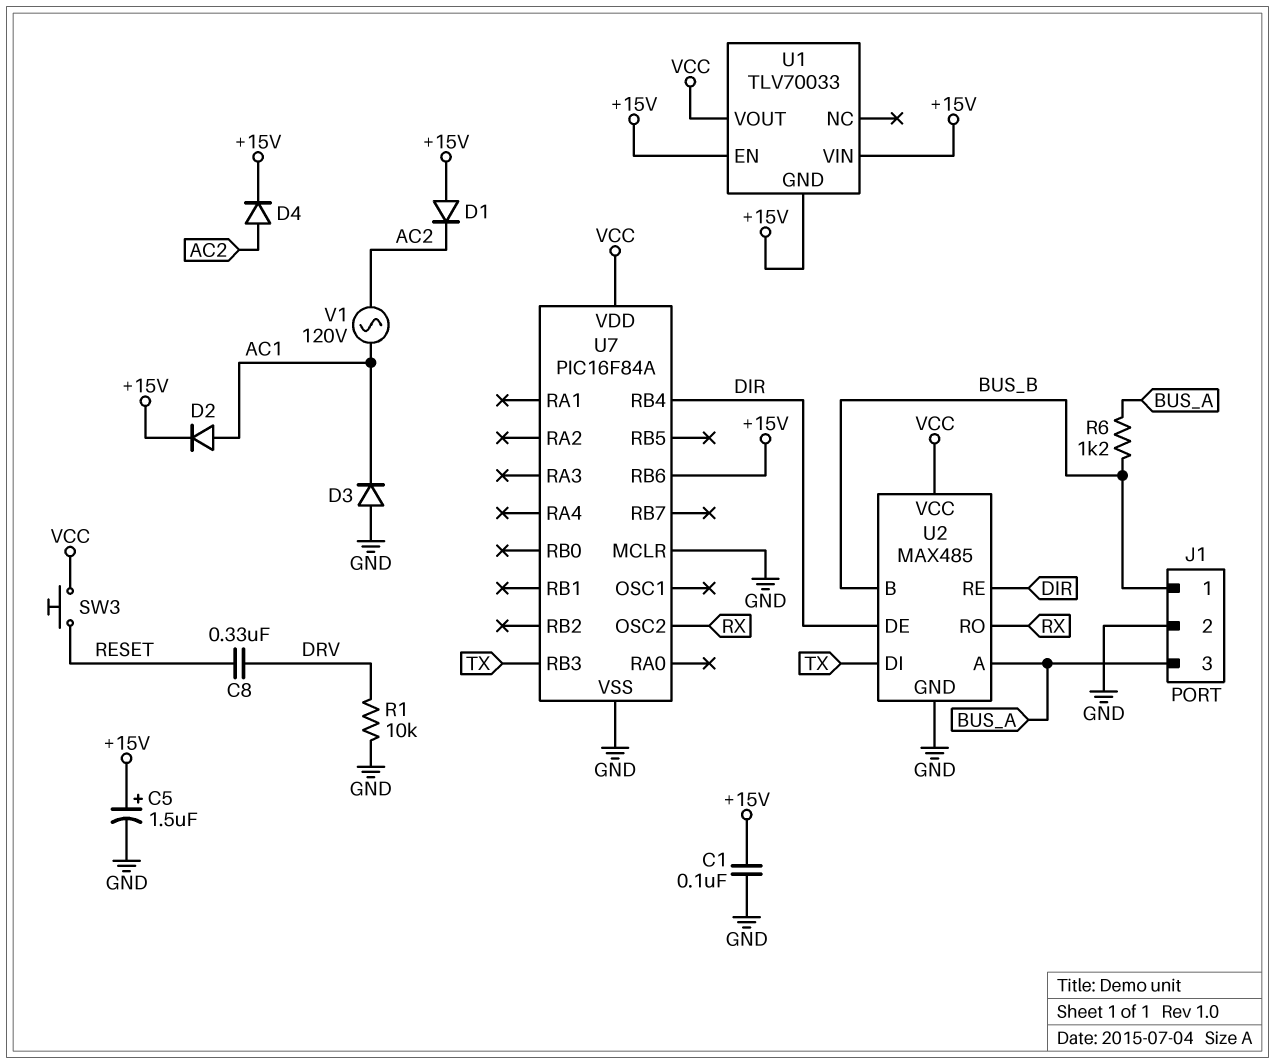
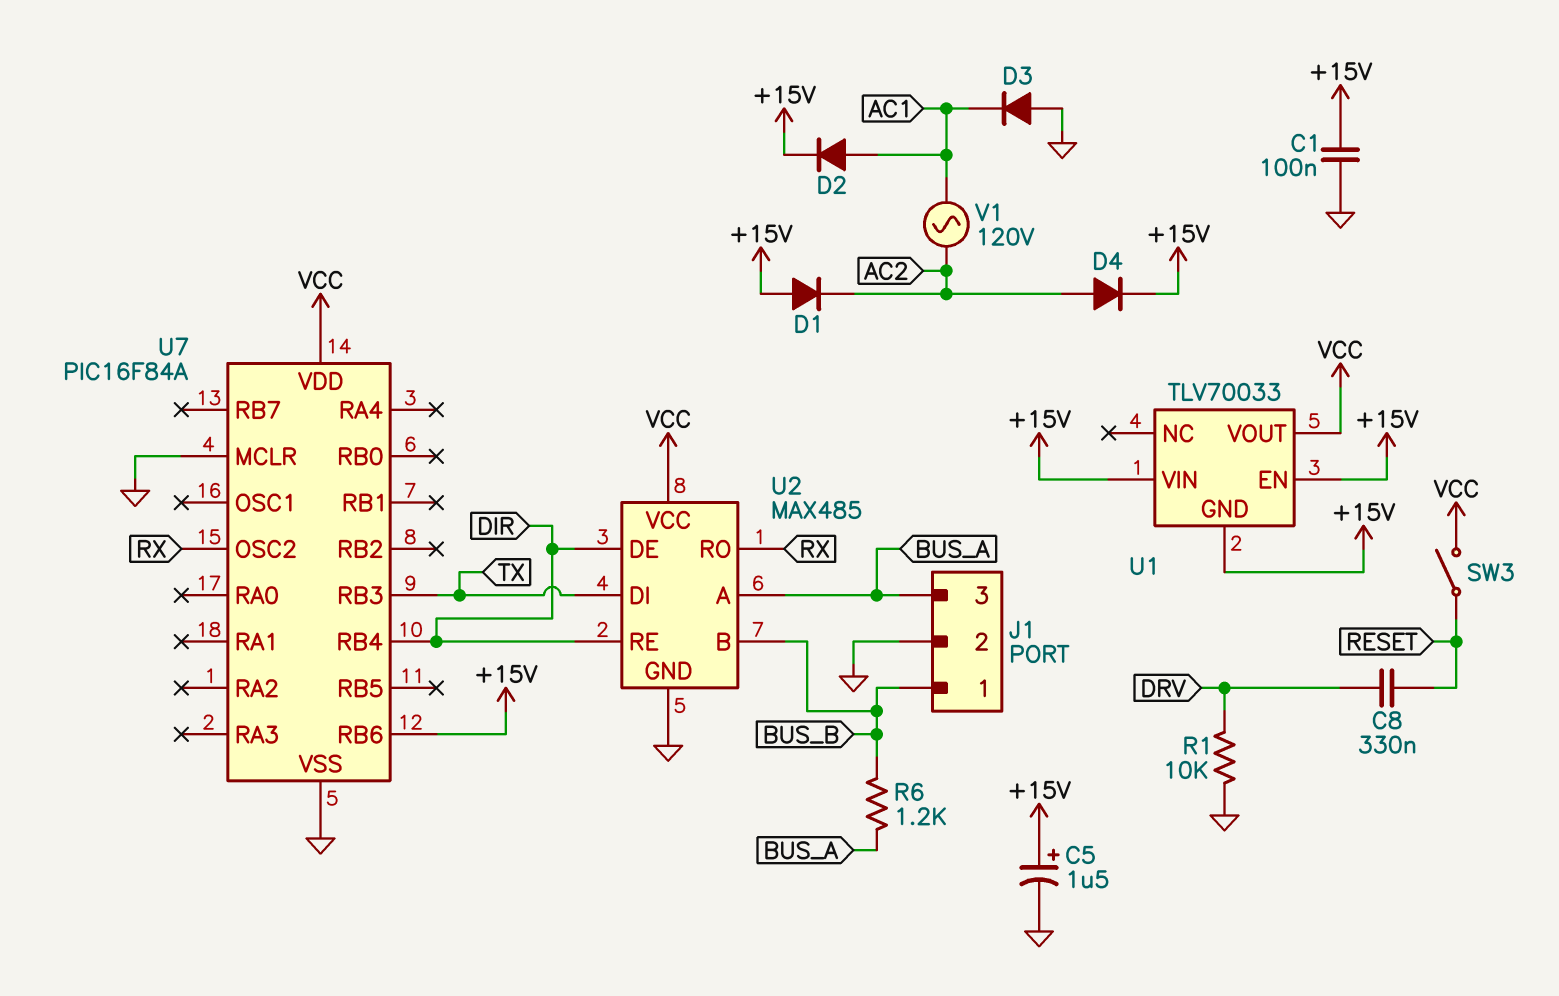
SW3: button (RESET, VCC) -> switch (RESET, VCC)

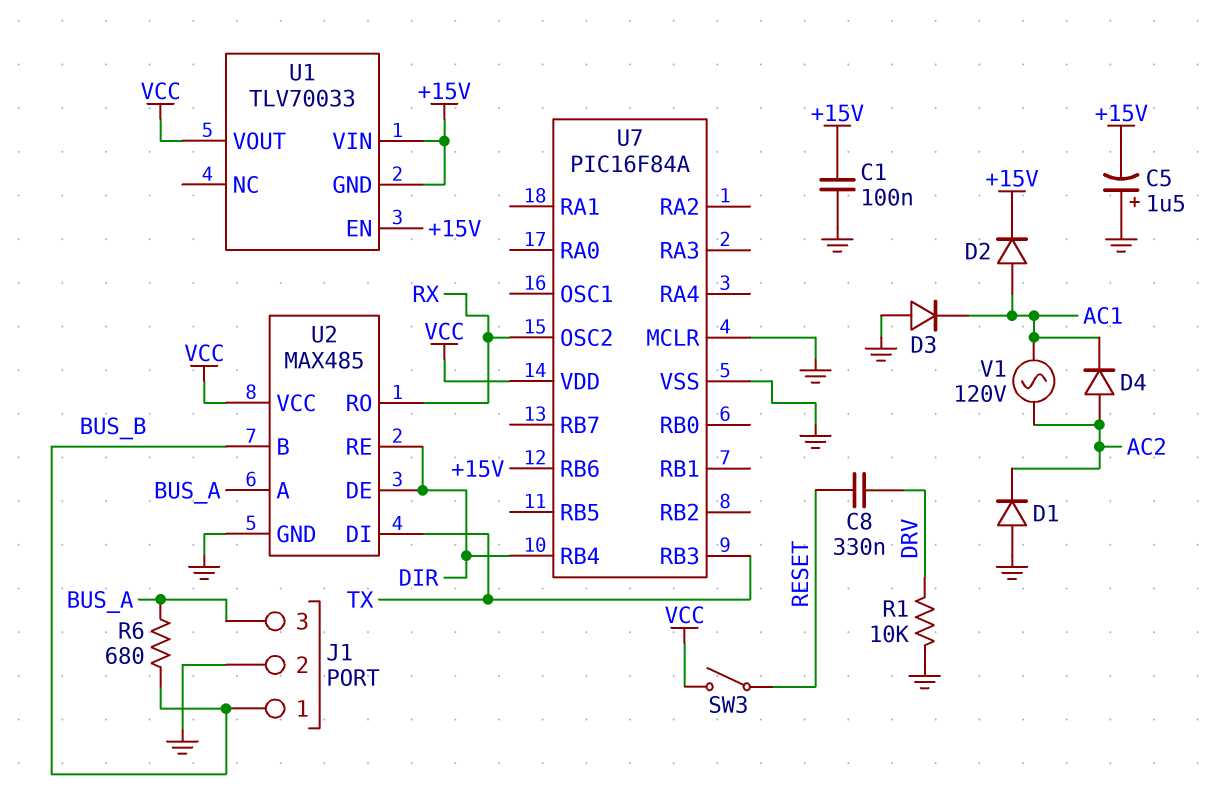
C5: 1.5uF (plus +15V, minus GND) -> 1.5uF (plus GND, minus +15V)
D1: diode (A +15V, K AC2) -> diode (A GND, K AC2)
D4: diode (A AC2, K +15V) -> diode (A AC2, K AC1)
R6: 1.2k (BUS_A, BUS_B) -> 680 (BUS_A, BUS_B)

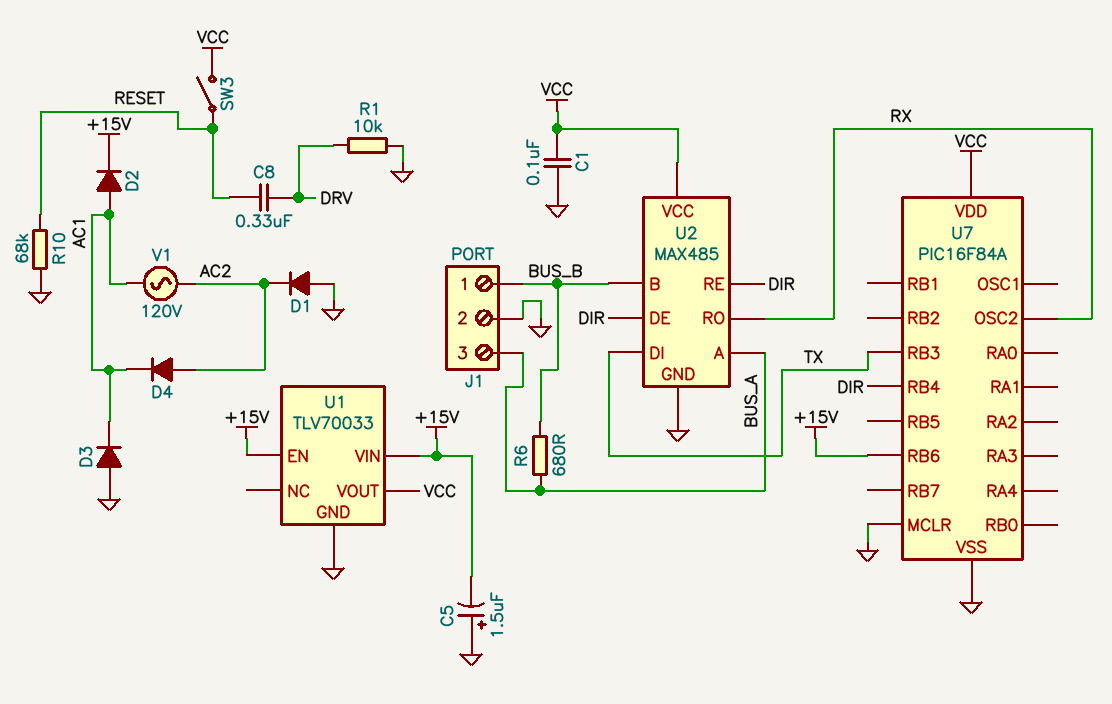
C1: 100nF (+15V, GND) -> 100nF (GND, VCC)
R10: none -> 68k (GND, RESET)
U1 pin GND: +15V -> GND

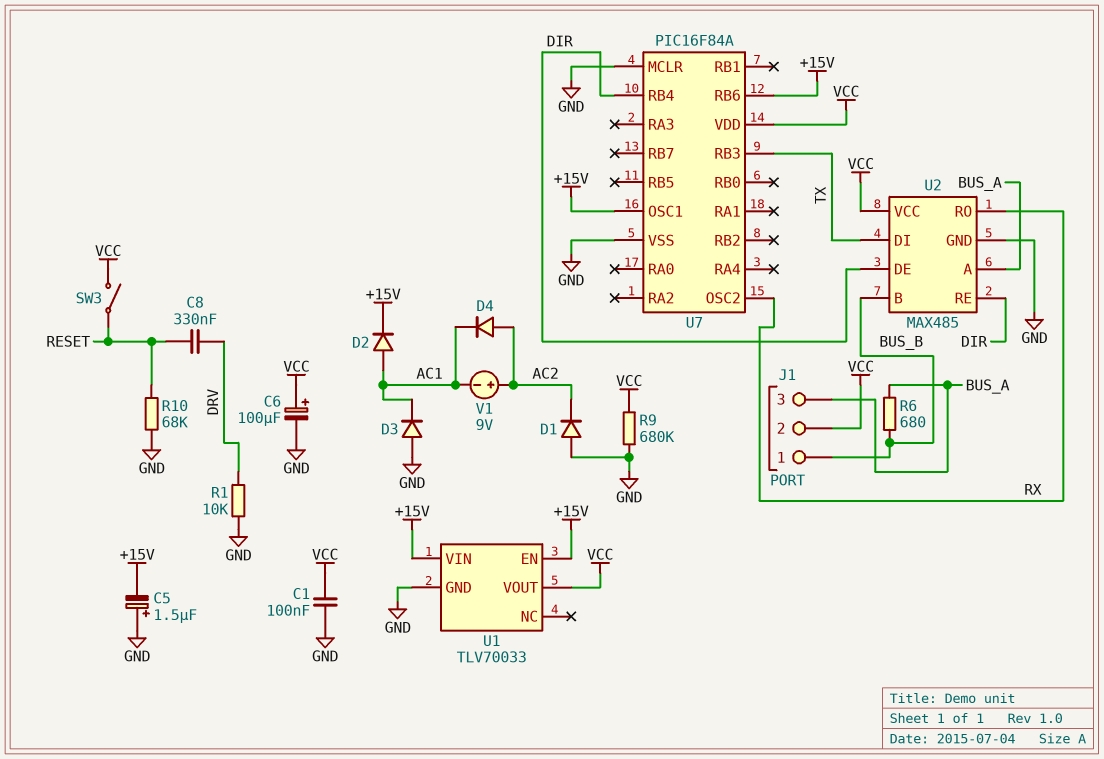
C6: none -> 100uF (plus VCC, minus GND)
J1 pin 2: GND -> VCC
R9: none -> 680k (GND, VCC)
U7 pin OSC1: none -> +15V
V1: AC 120V (AC1, AC2) -> 9V (plus AC2, minus AC1)

